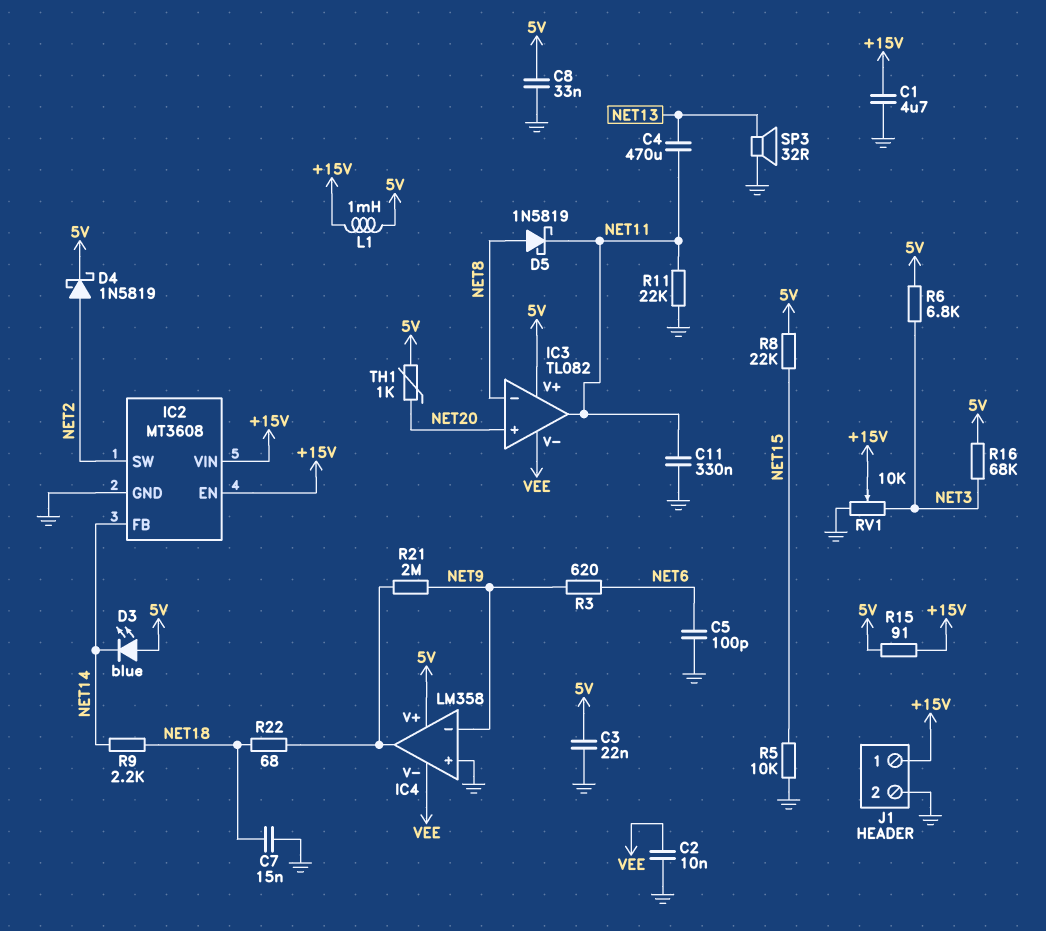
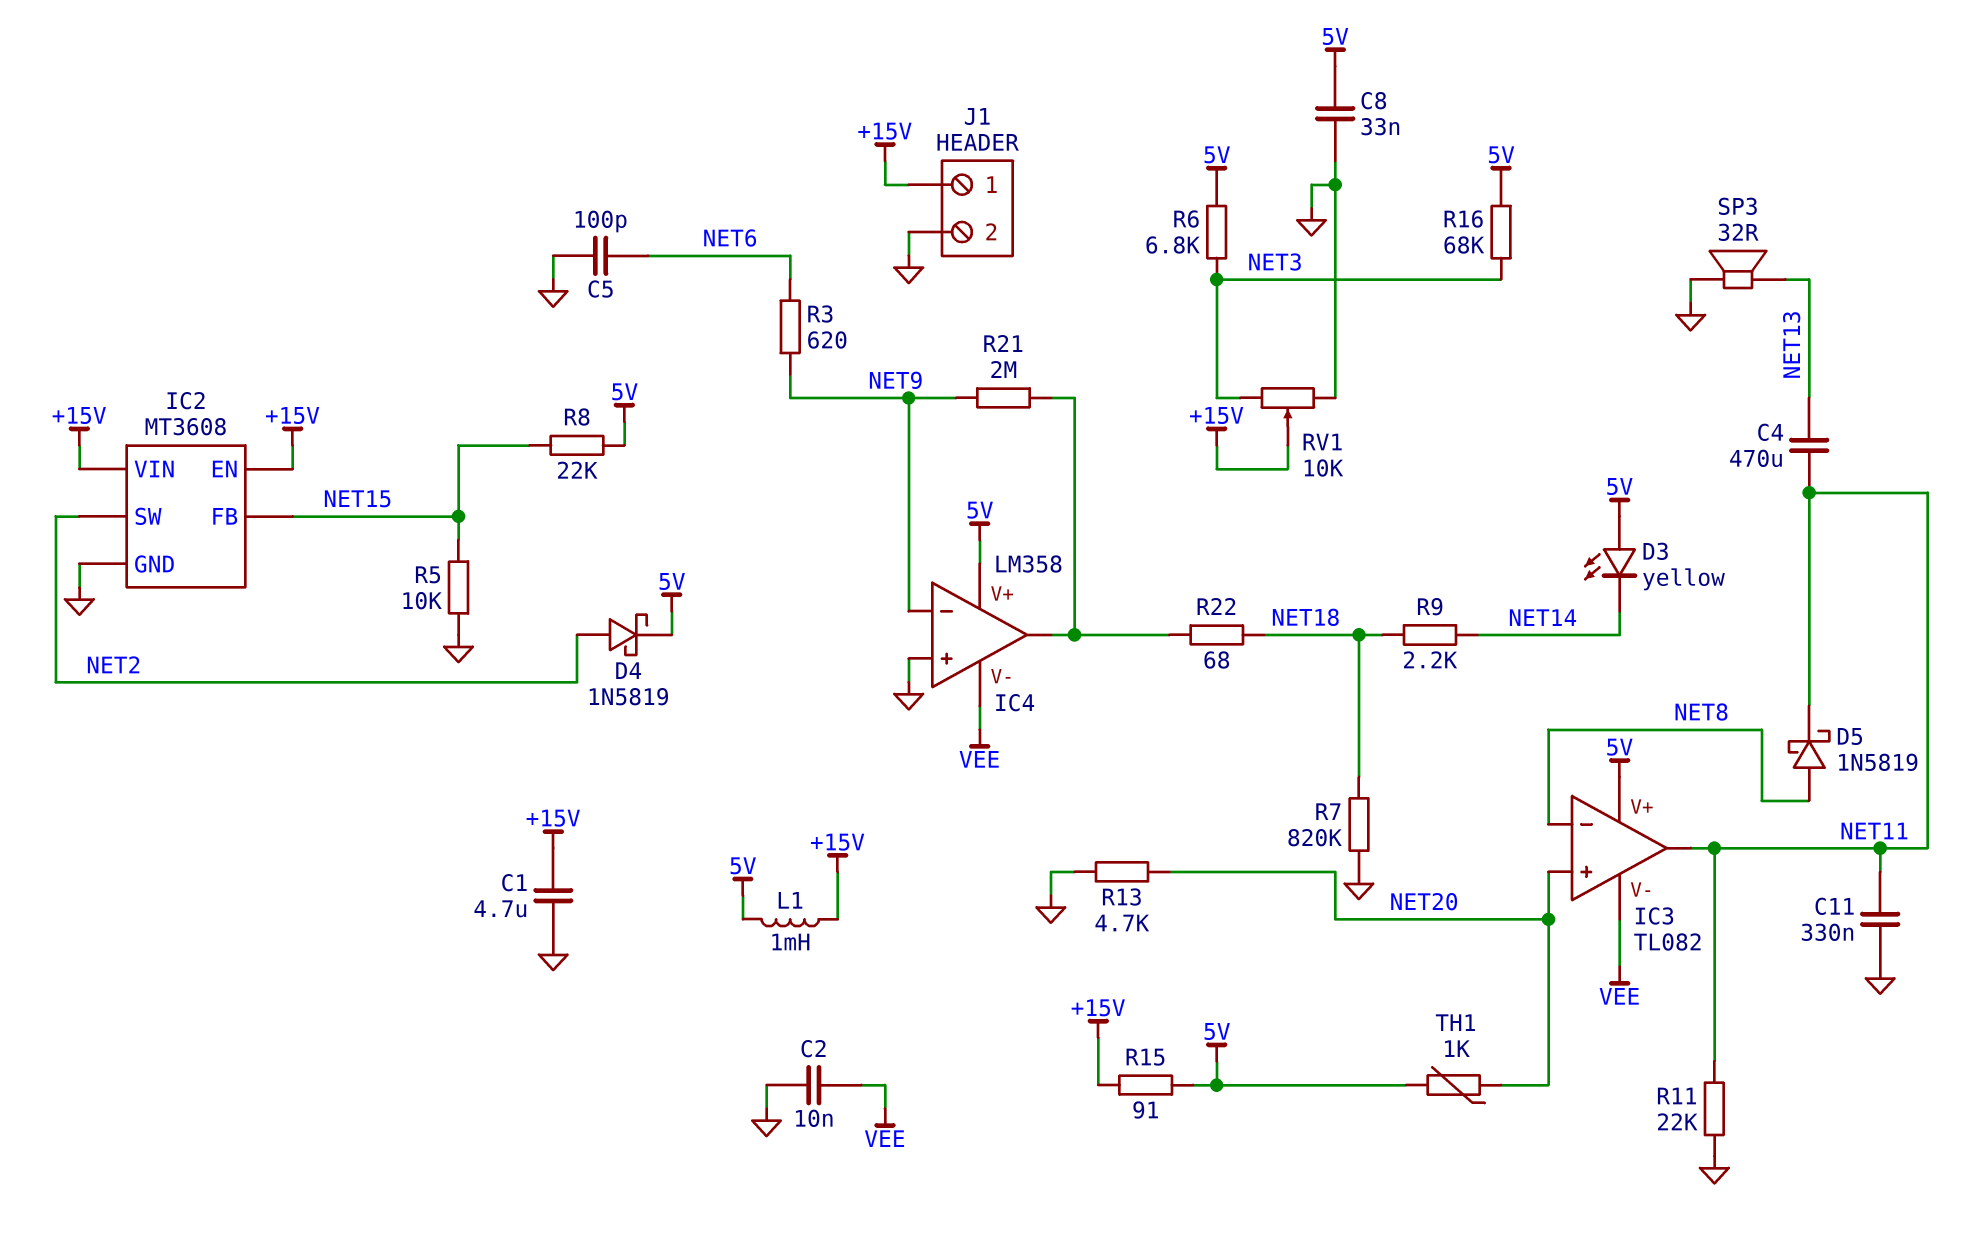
C3: 22nF (5V, GND) -> none
C7: 15nF (GND, NET18) -> none
D3: LED blue (A 5V, K NET14) -> LED yellow (A 5V, K NET14)
IC2 pin FB: NET14 -> NET15
R7: none -> 820k (GND, NET18)
R13: none -> 4.7k (GND, NET20)

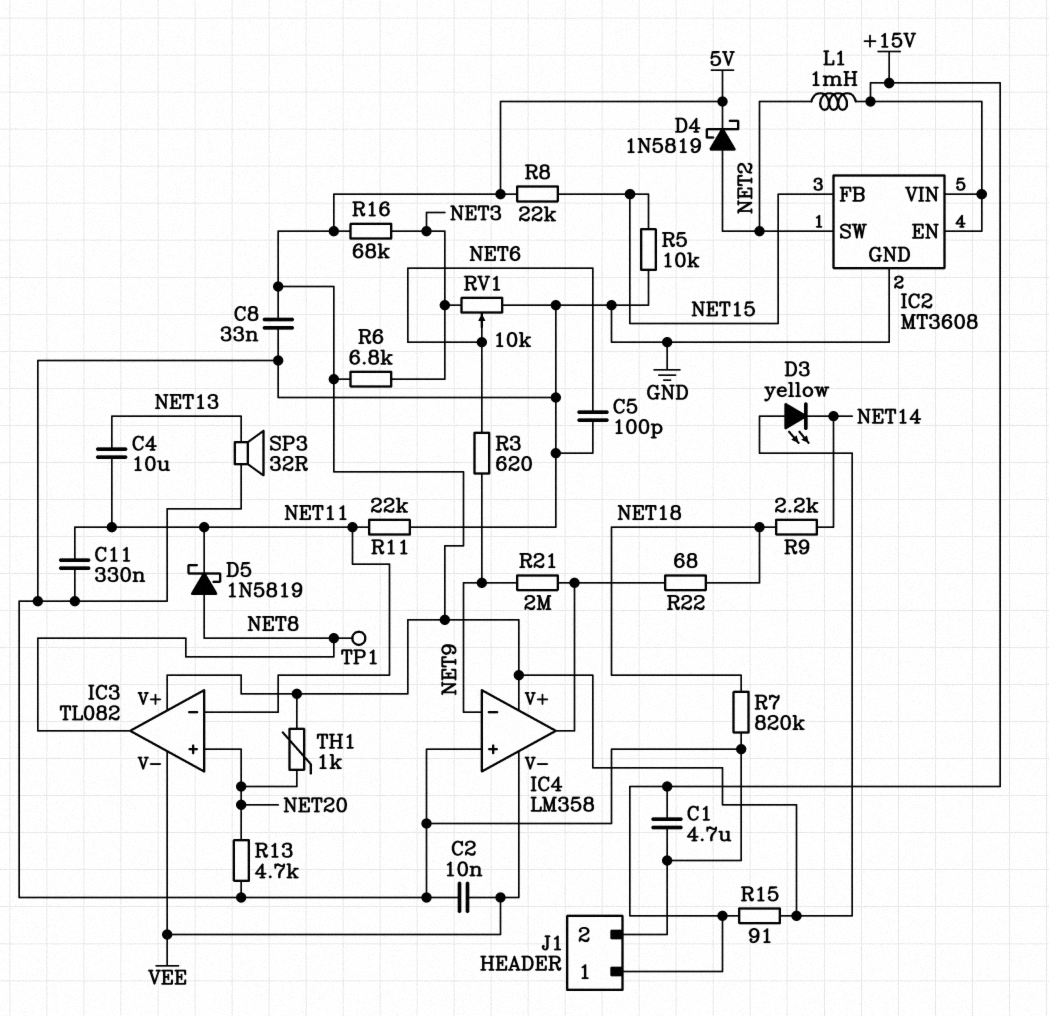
C4: 470uF (NET11, NET13) -> 10uF (NET11, NET13)
IC3 pin in-: NET8 -> NET11
IC3 pin out: NET11 -> NET8
L1: 1mH (+15V, 5V) -> 1mH (+15V, NET2)
RV1: 10k (GND, NET3, wiper +15V) -> 10k (GND, NET3, wiper NET6)
TP1: none -> test point (NET8)

